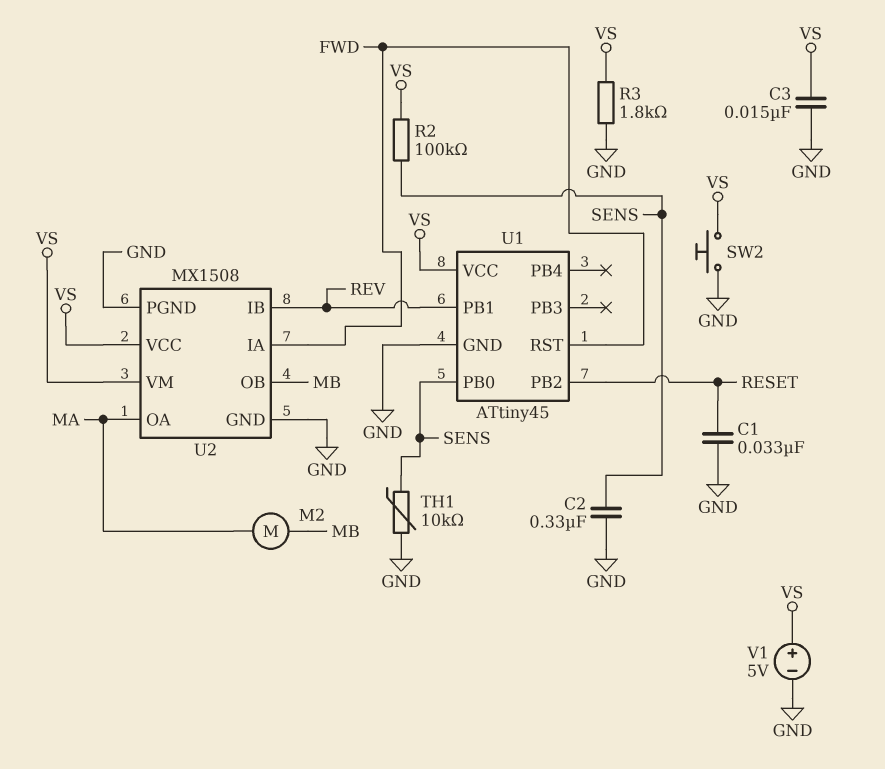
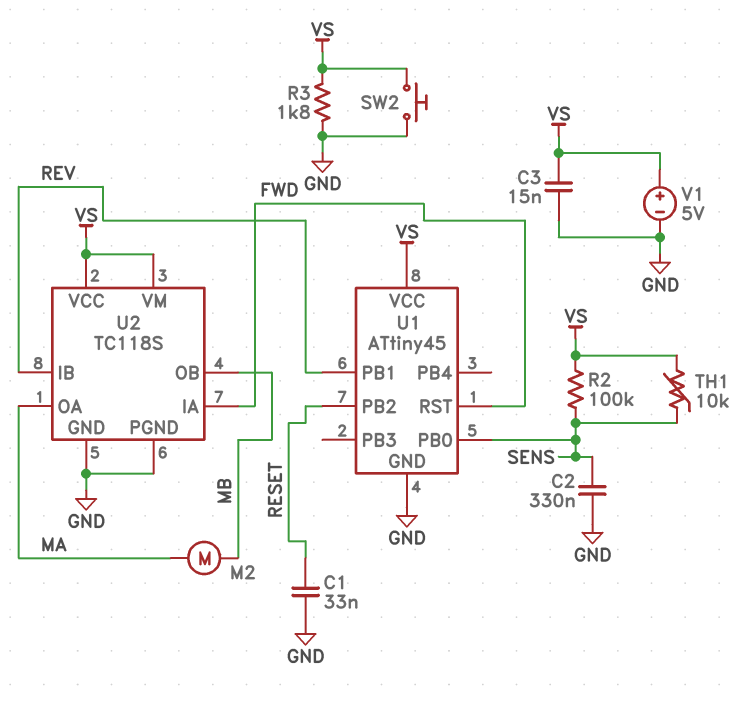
TH1: 10k (GND, SENS) -> 10k (SENS, VS)
U2: MX1508 -> TC118S

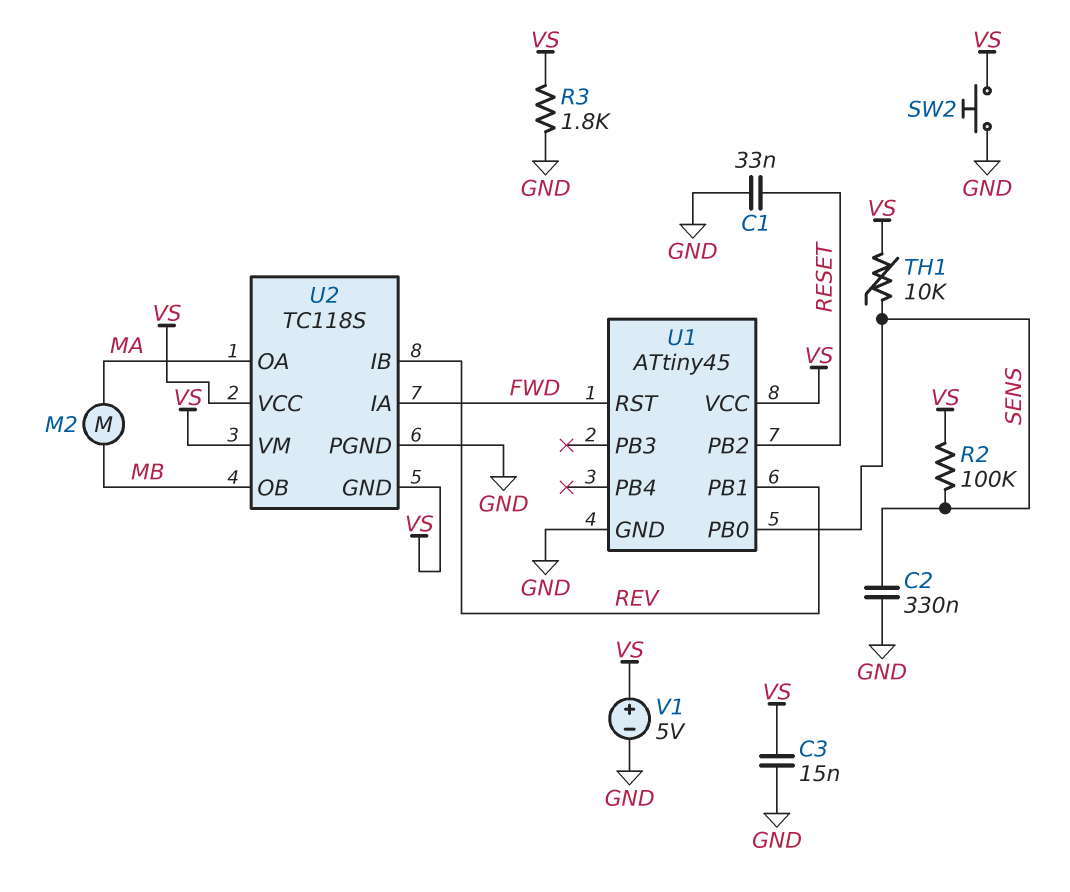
U2 pin GND: GND -> VS

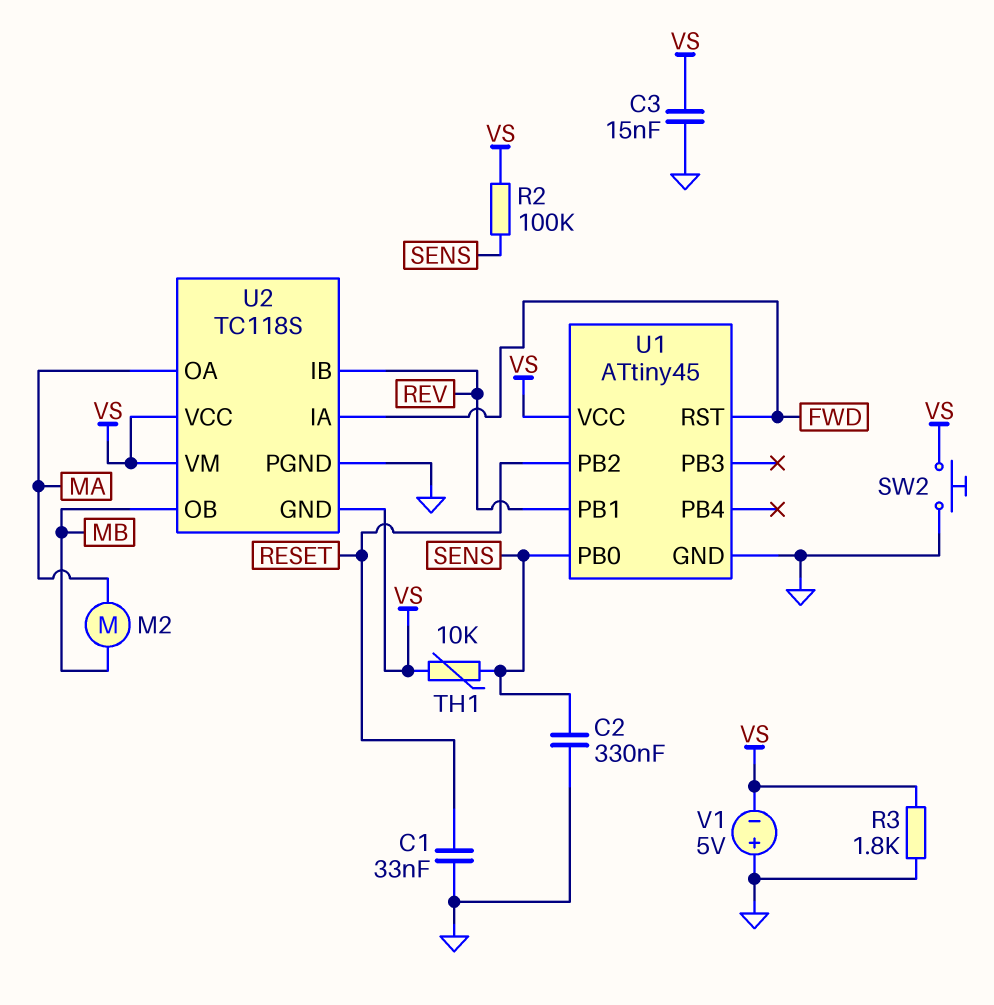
V1: 5V (plus VS, minus GND) -> 5V (plus GND, minus VS)

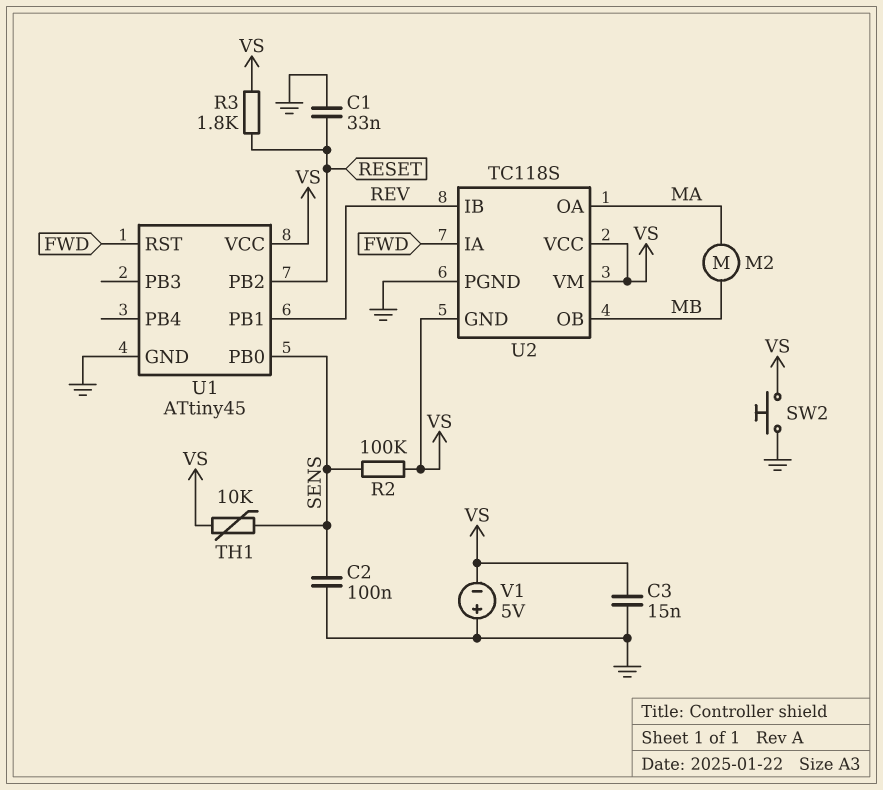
C2: 330nF (GND, SENS) -> 100nF (GND, SENS)
R3: 1.8k (GND, VS) -> 1.8k (RESET, VS)

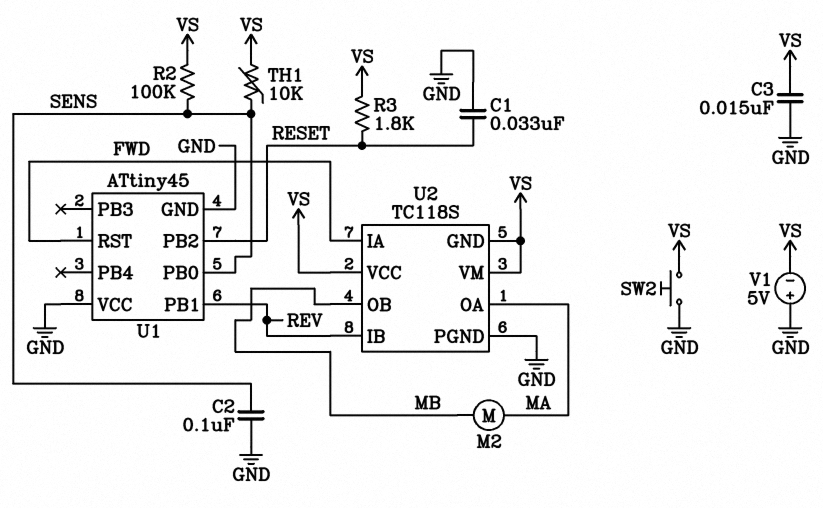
U1 pin VCC: VS -> GND

